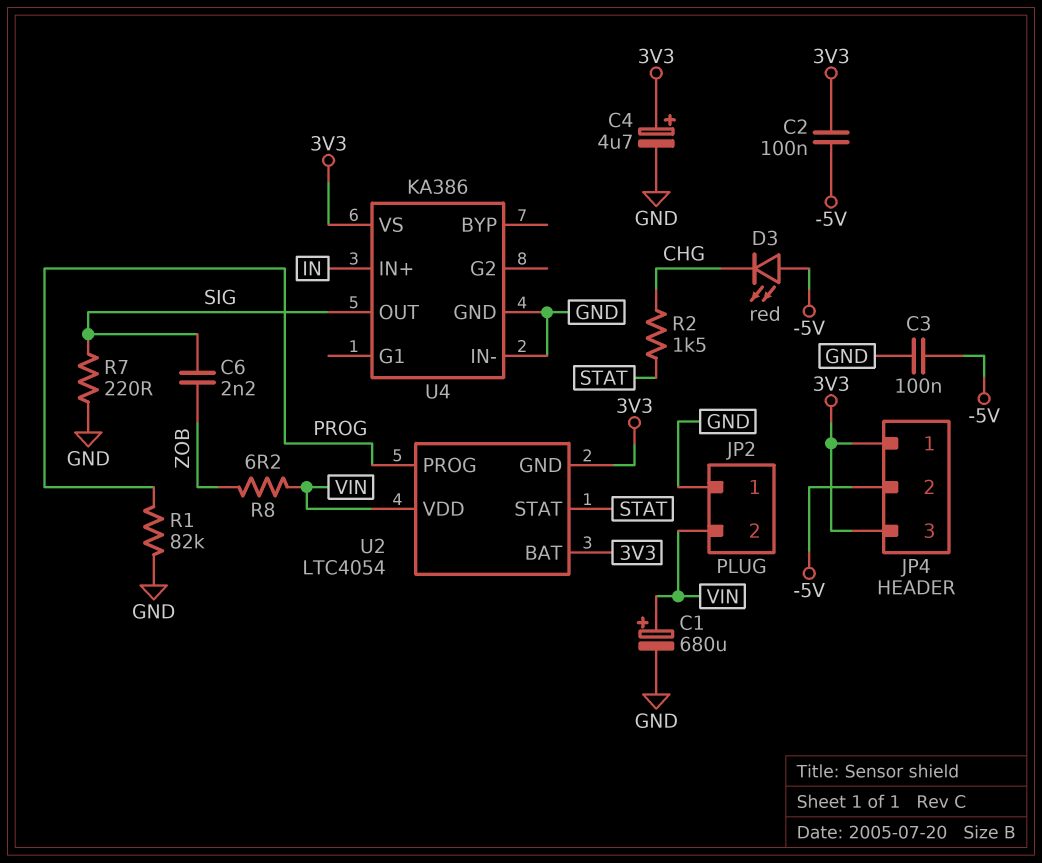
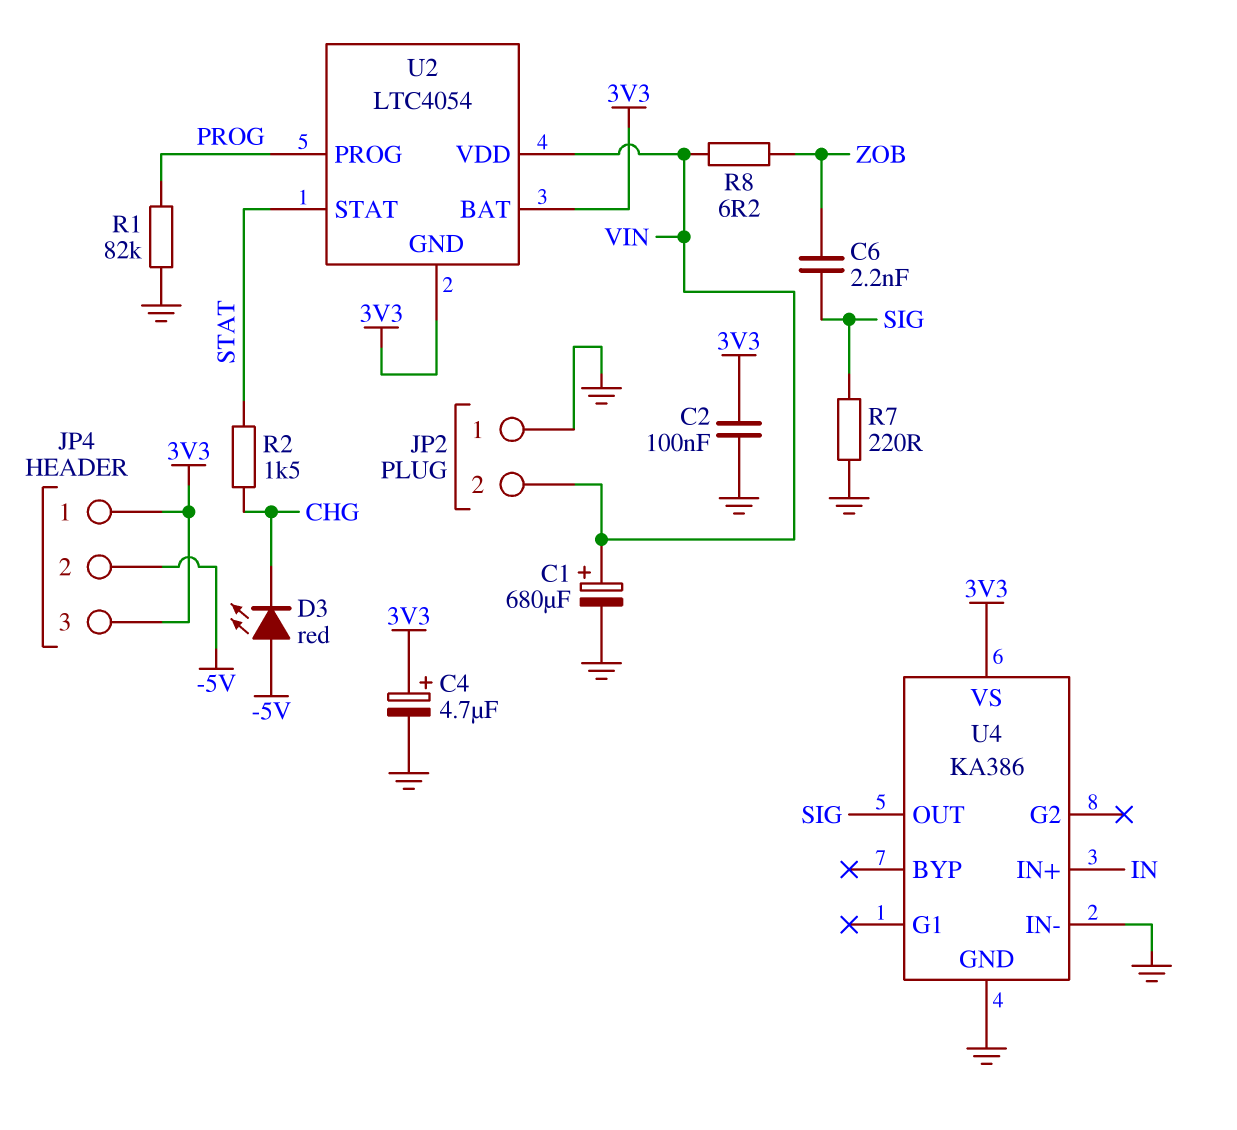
C2: 100nF (-5V, 3V3) -> 100nF (3V3, GND)
C3: 100nF (-5V, GND) -> none

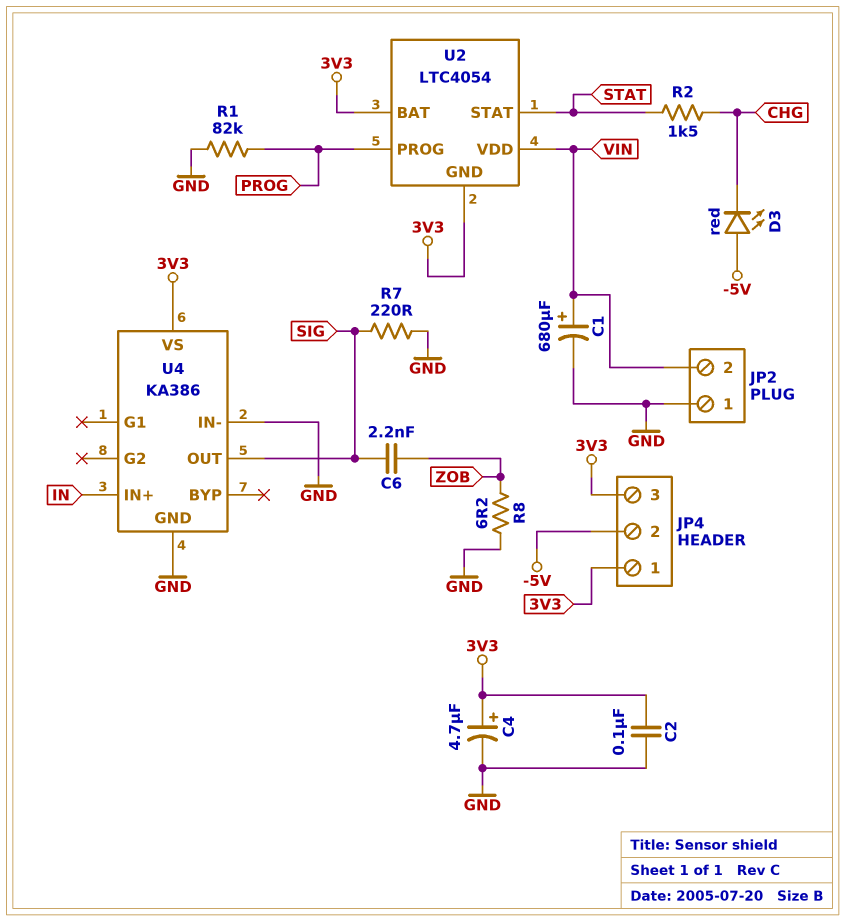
R8: 6.2 (VIN, ZOB) -> 6.2 (GND, ZOB)

